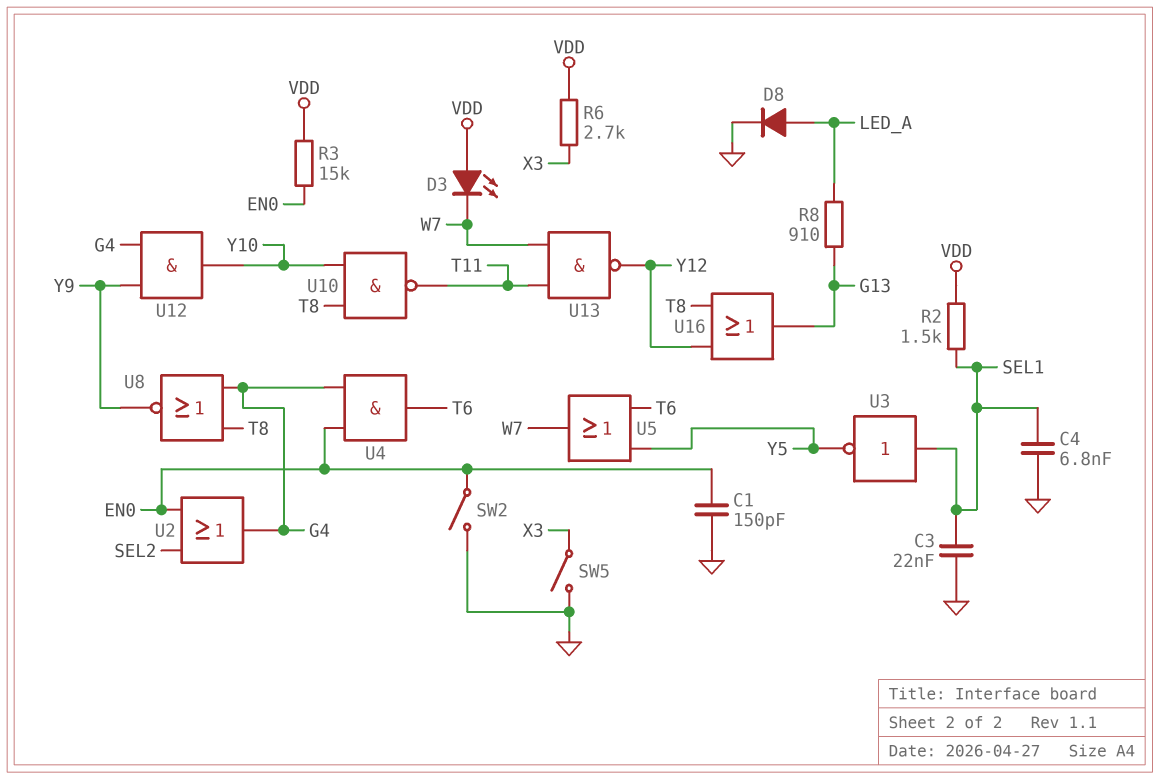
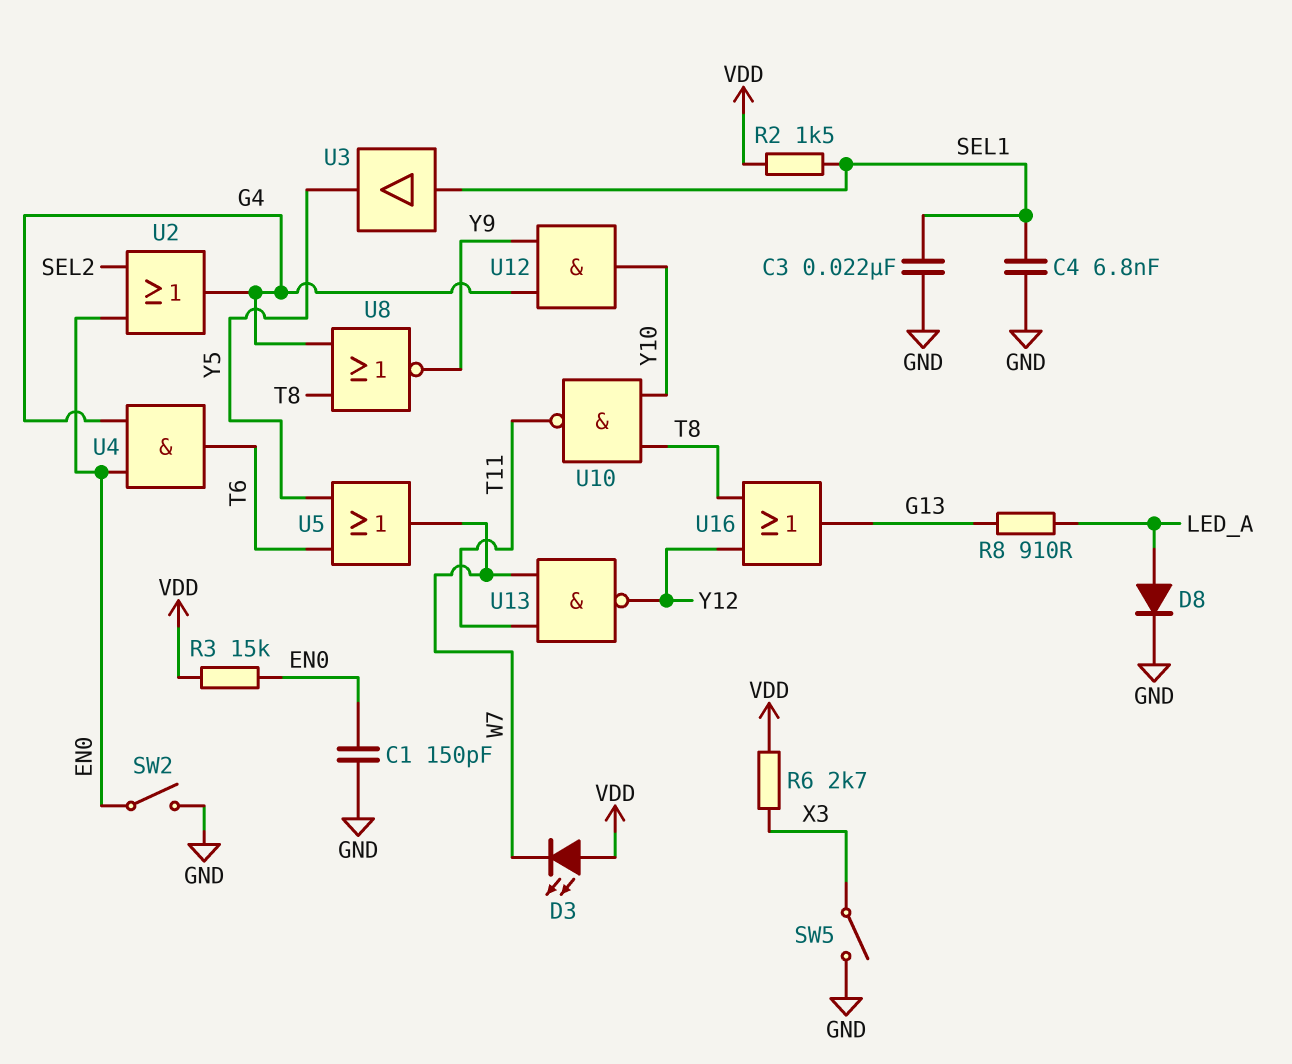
U3: NOT (in SEL1, out Y5) -> buffer (in SEL1, out Y5)

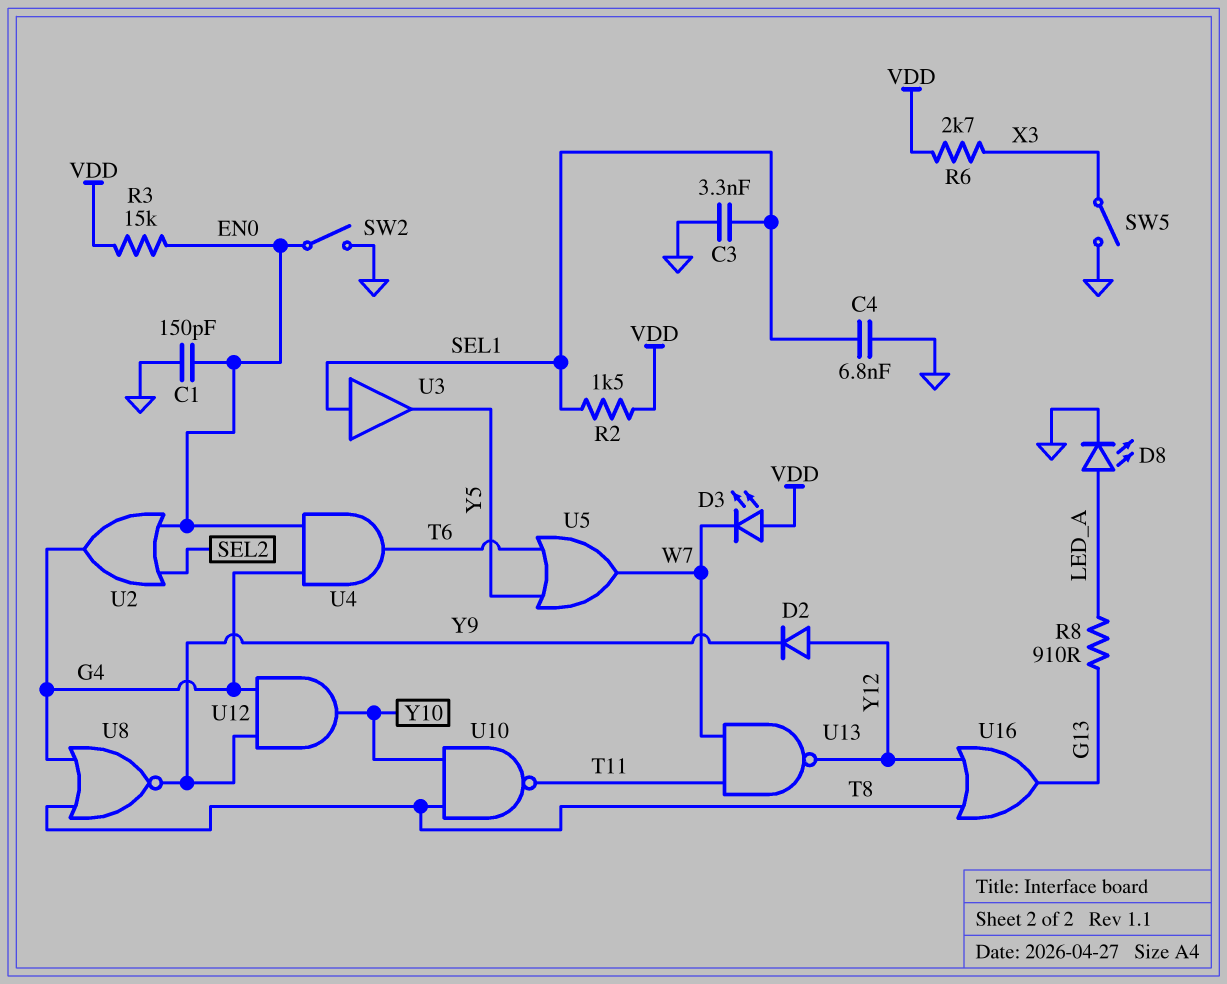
C3: 22nF (GND, SEL1) -> 3.3nF (GND, SEL1)
D2: none -> diode (A Y12, K Y9)
D8: diode (A LED_A, K GND) -> LED (A LED_A, K GND)

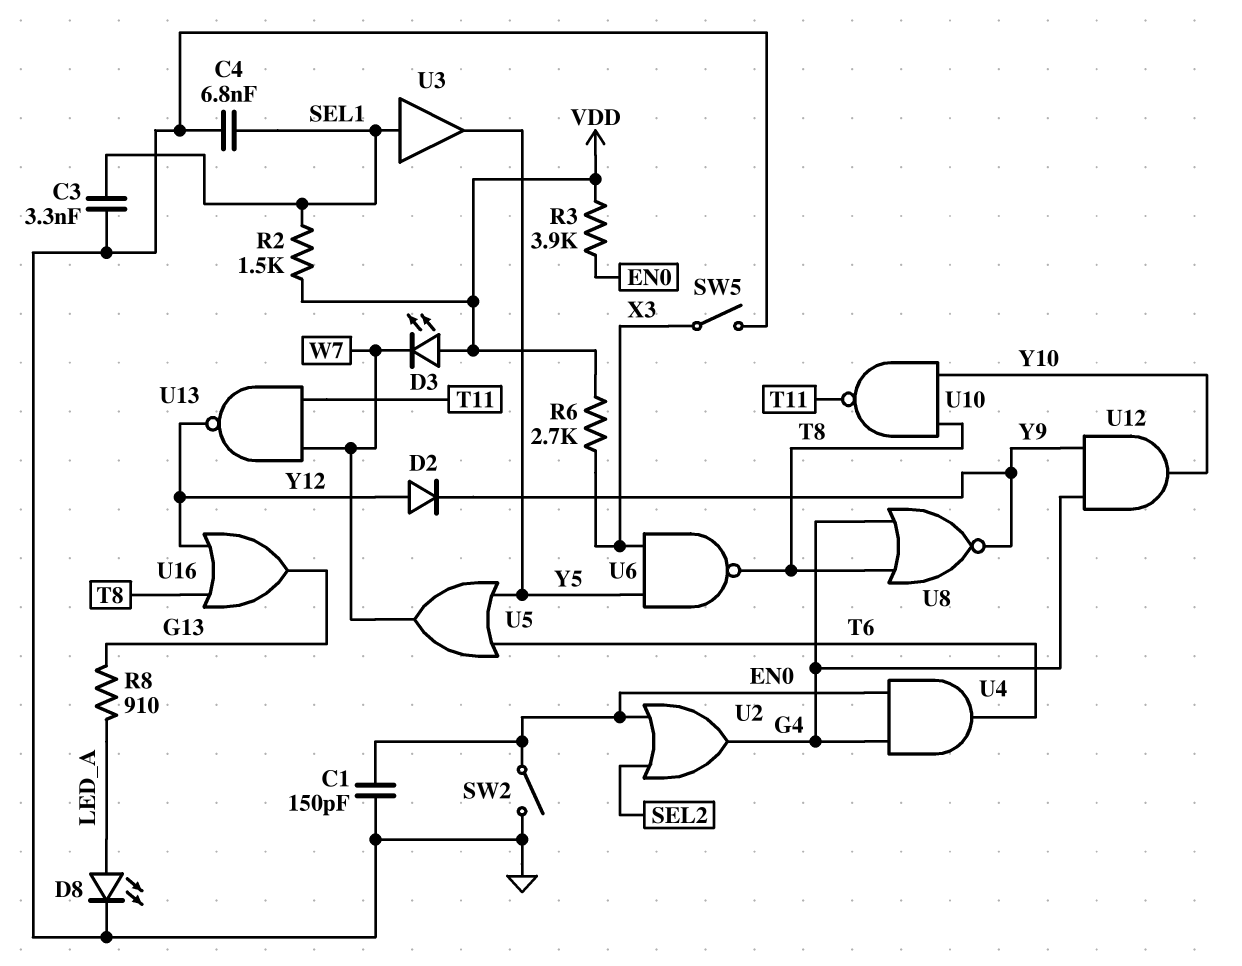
R3: 15k (EN0, VDD) -> 3.9k (EN0, VDD)
U6: none -> NAND (in X3, in Y5, out T8)

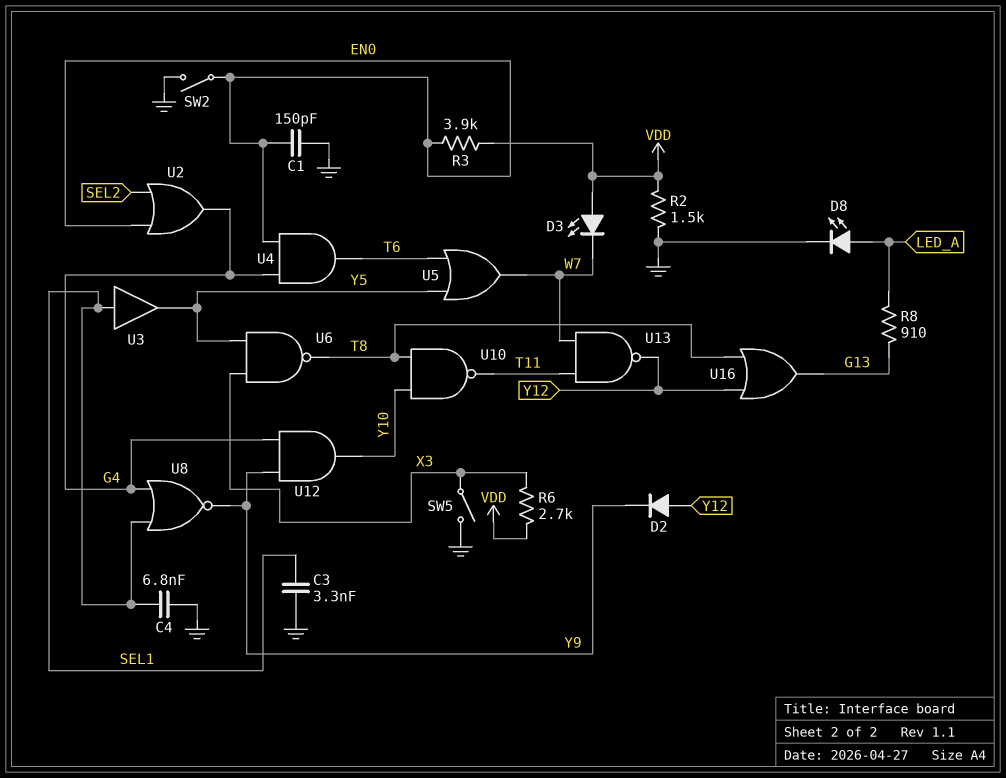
R2: 1.5k (SEL1, VDD) -> 1.5k (GND, VDD)
U8: NOR (in G4, in T8, out Y9) -> NOR (in G4, in SEL1, out Y9)

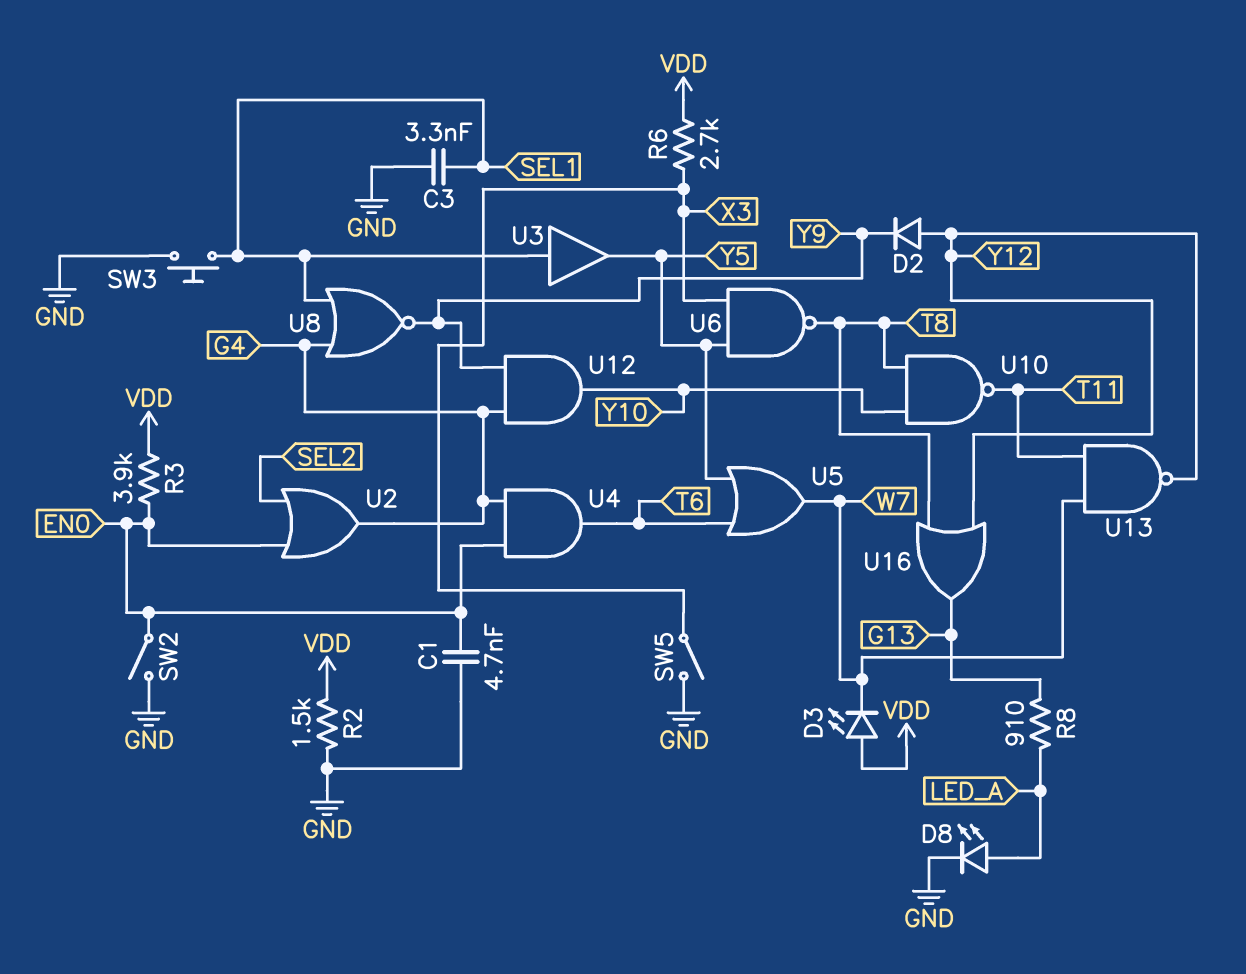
C1: 150pF (EN0, GND) -> 4.7nF (EN0, GND)
C4: 6.8nF (GND, SEL1) -> none
SW3: none -> button (GND, SEL1)

